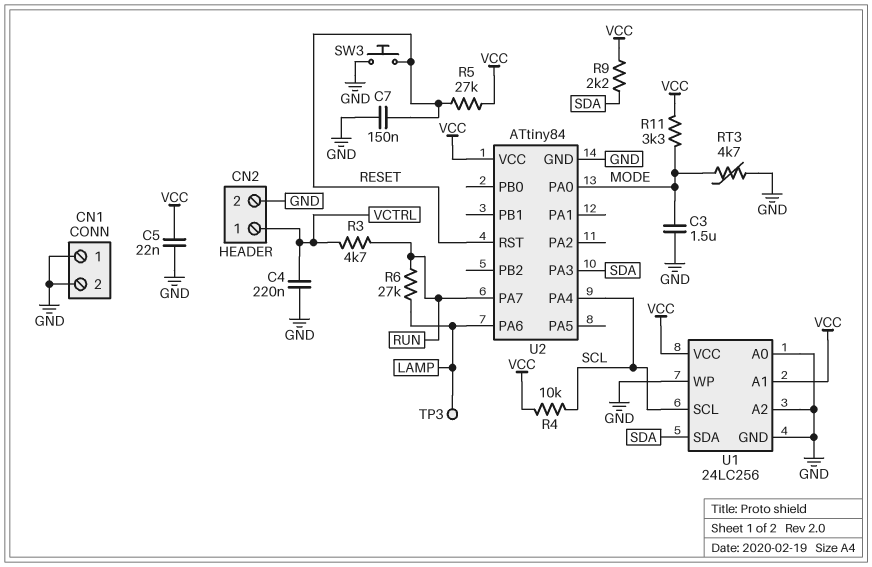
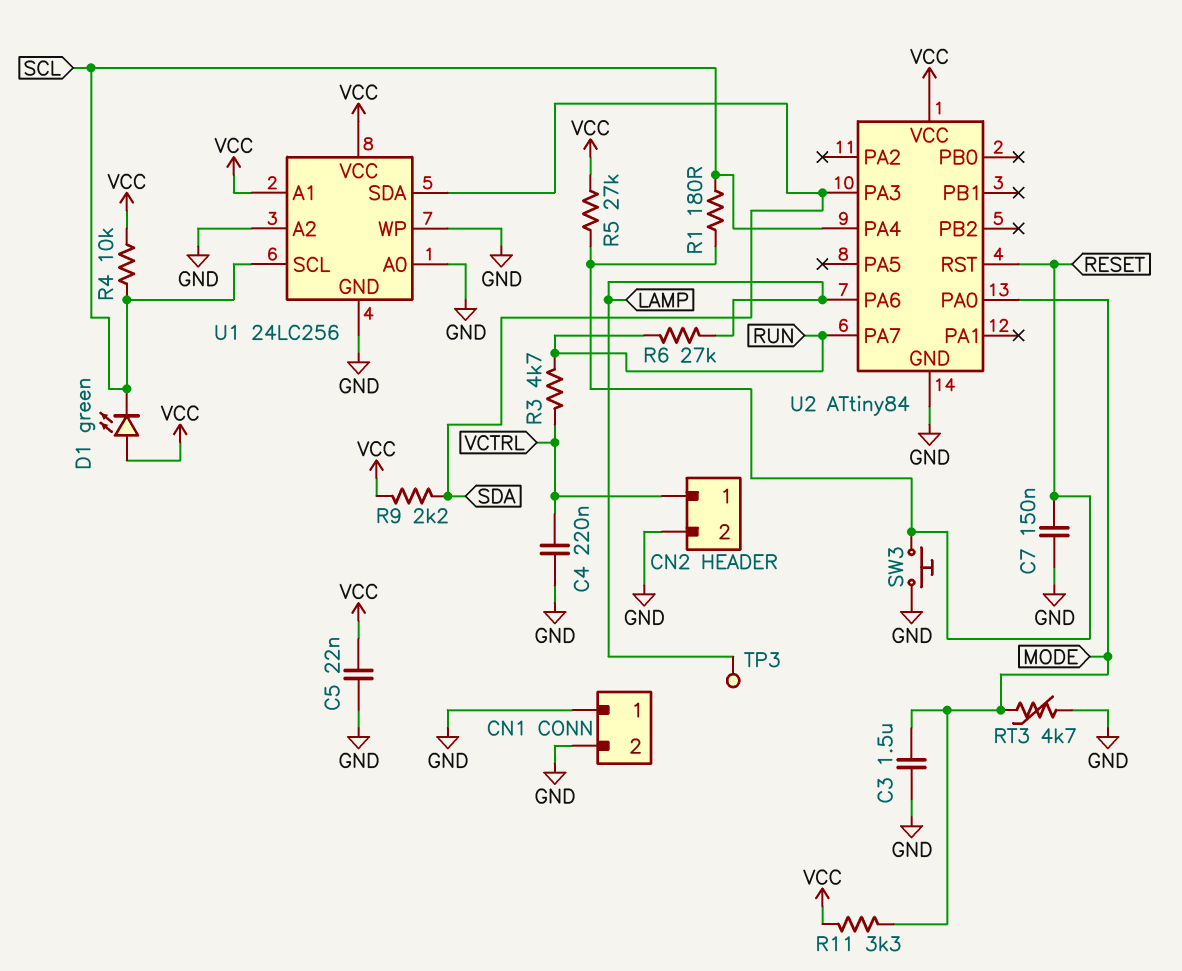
D1: none -> LED green (A VCC, K SCL)
R1: none -> 180 (RESET, SCL)

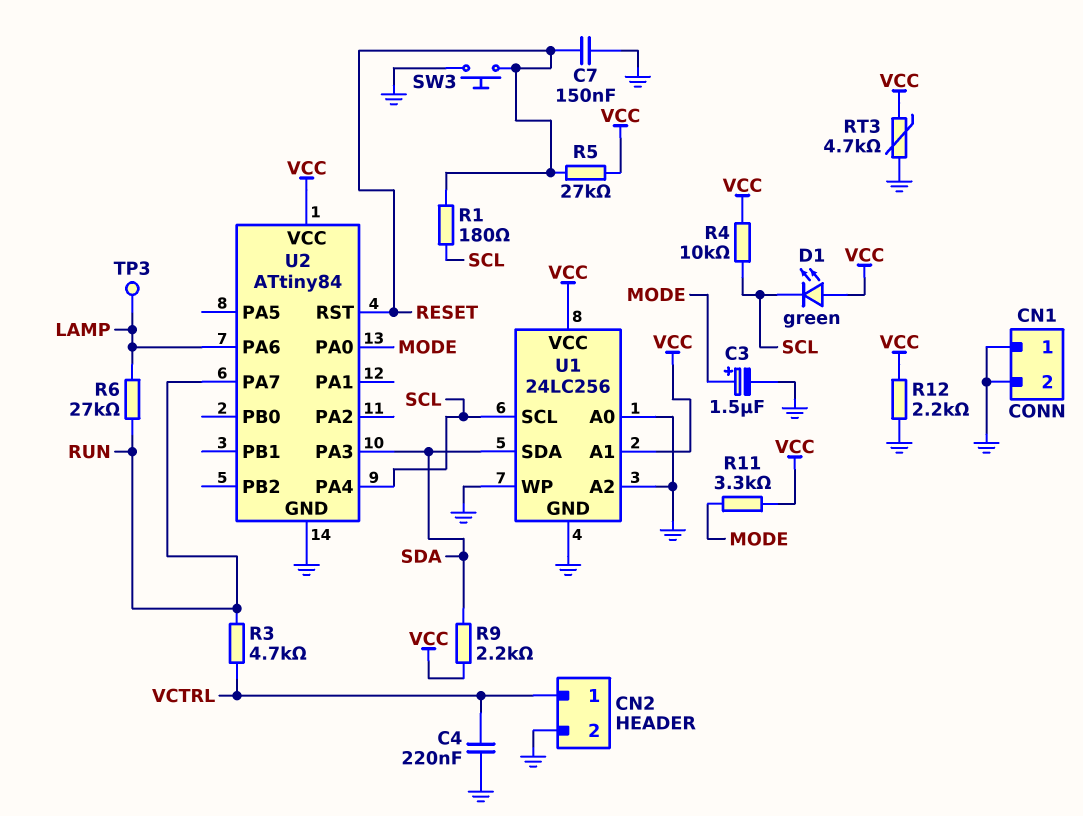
C3: 1.5uF (GND, MODE) -> 1.5uF (plus MODE, minus GND)
C5: 22nF (GND, VCC) -> none
R12: none -> 2.2k (GND, VCC)
RT3: 4.7k (GND, MODE) -> 4.7k (GND, VCC)

